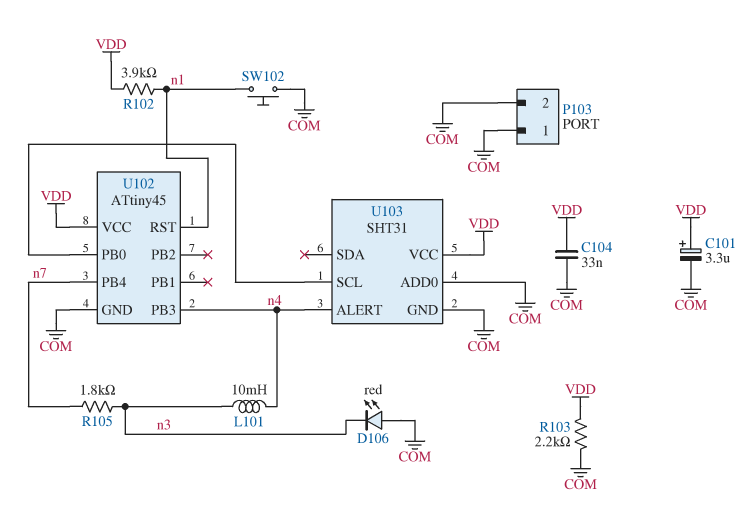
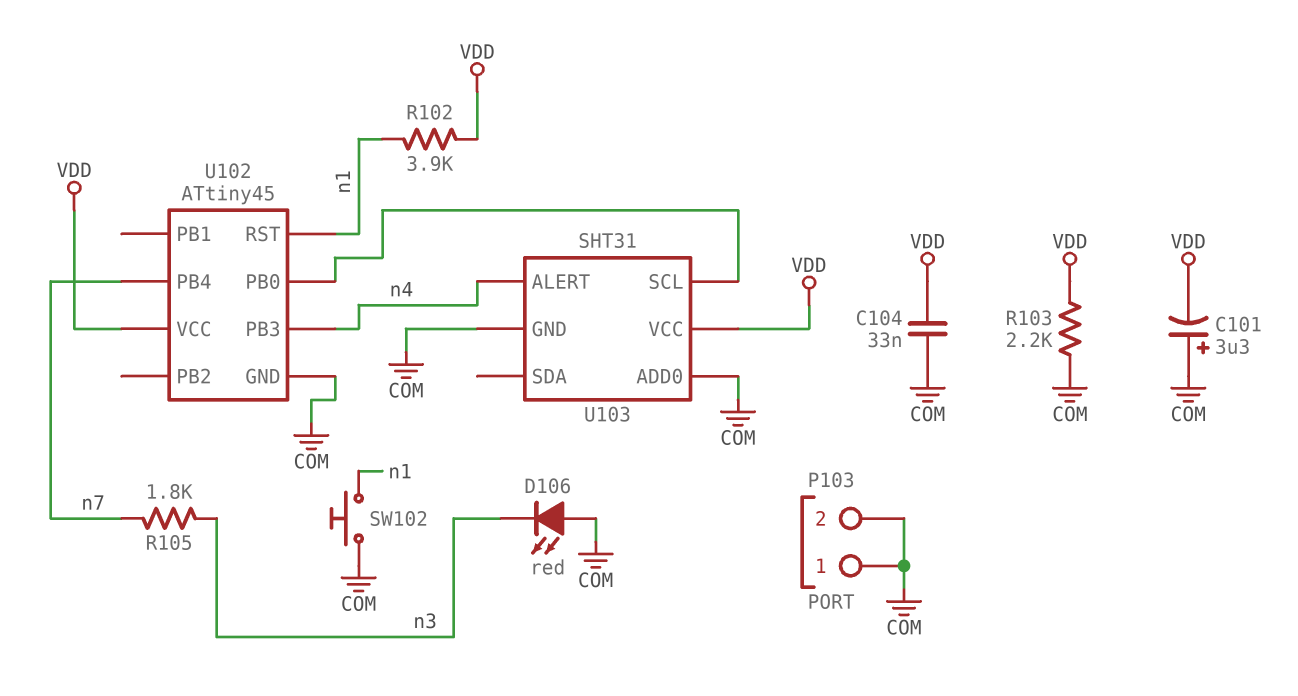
C101: 3.3uF (plus VDD, minus COM) -> 3.3uF (plus COM, minus VDD)
L101: 10mH (n3, n4) -> none

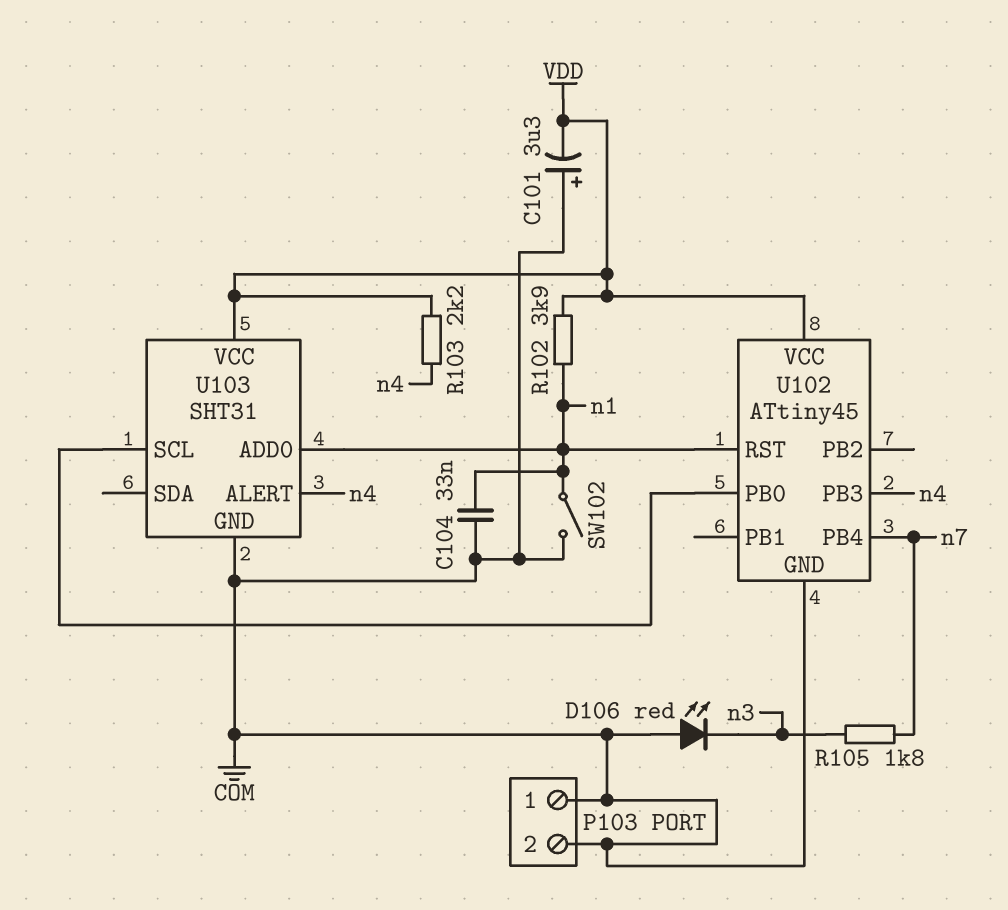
C104: 33nF (COM, VDD) -> 33nF (COM, n1)
R103: 2.2k (COM, VDD) -> 2.2k (VDD, n4)
SW102: button (COM, n1) -> switch (COM, n1)
U103 pin ADD0: COM -> n1

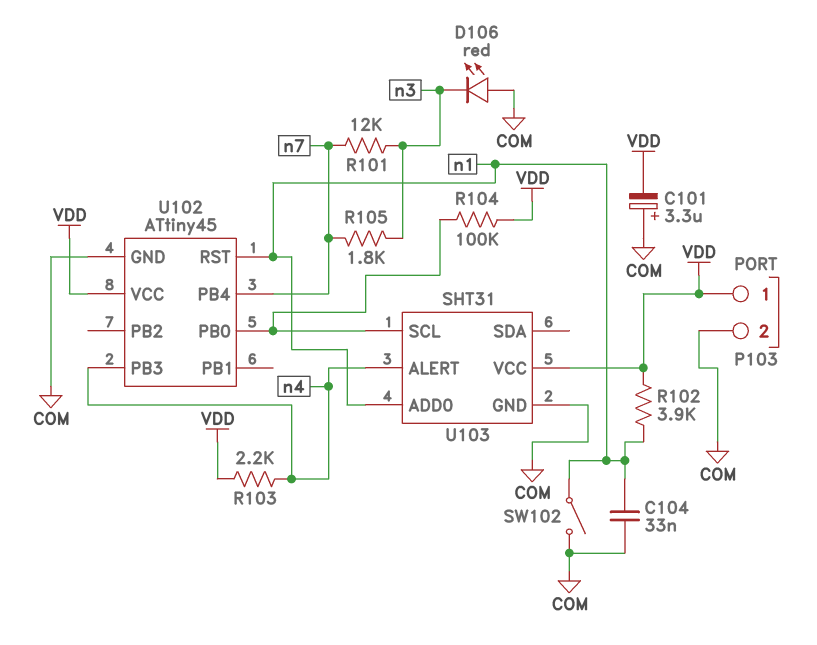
P103 pin 1: COM -> VDD
R101: none -> 12k (n3, n7)
R104: none -> 100k (U102/PB0, VDD)

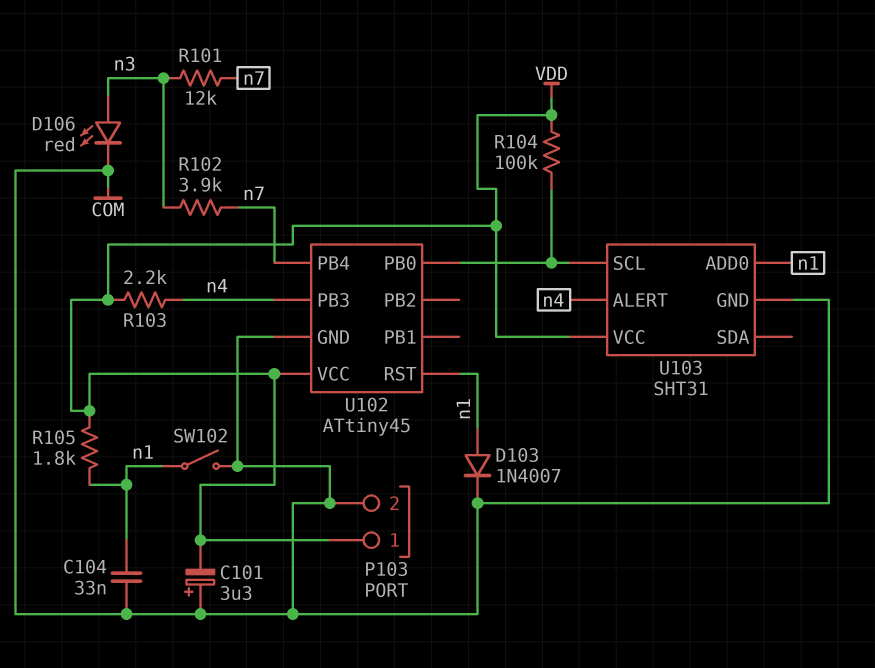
D103: none -> diode 1N4007 (A n1, K COM)
D106: LED red (A COM, K n3) -> LED red (A n3, K COM)
R102: 3.9k (VDD, n1) -> 3.9k (n3, n7)
R105: 1.8k (n3, n7) -> 1.8k (VDD, n1)

